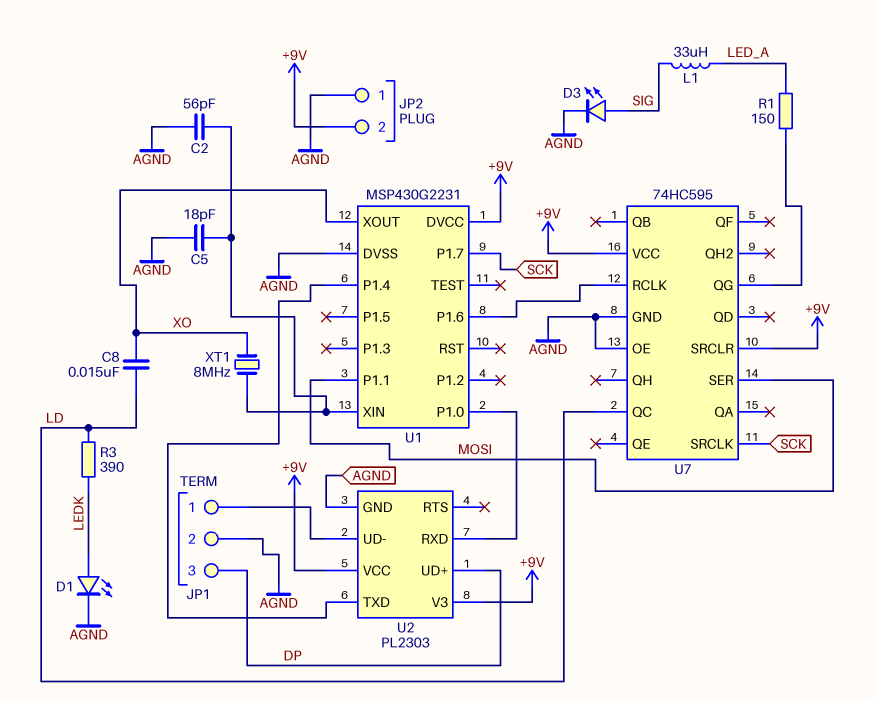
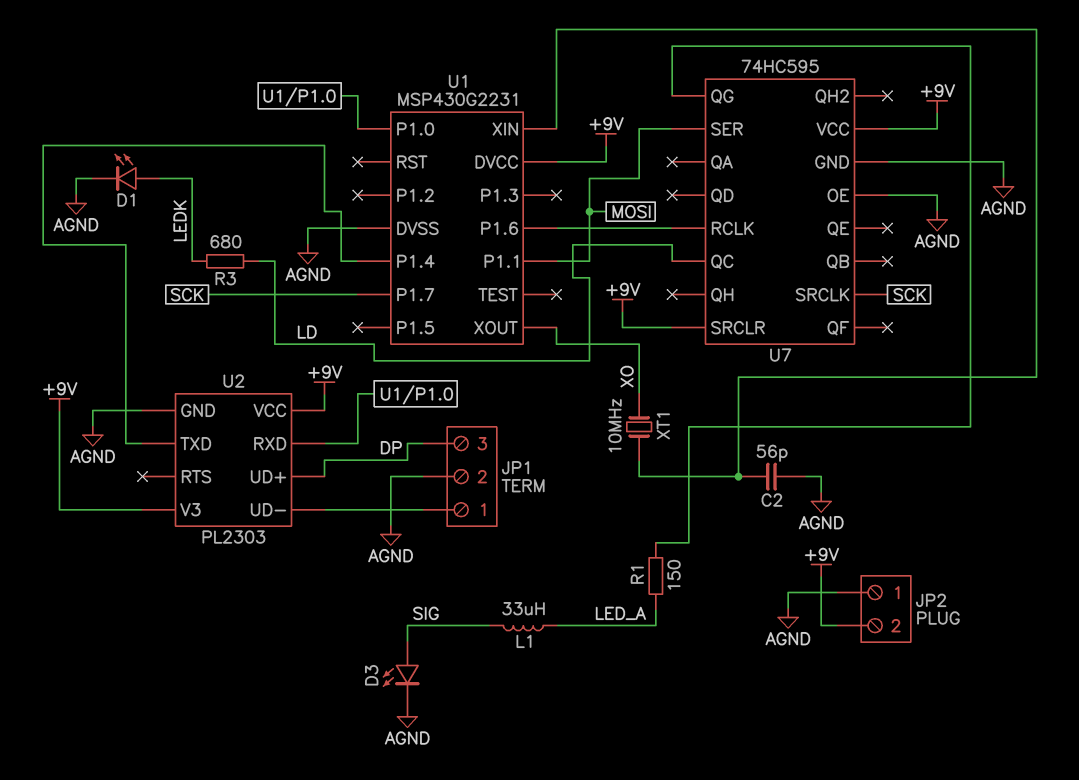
C5: 18pF (AGND, U1/XIN) -> none
C8: 15nF (LD, XO) -> none
R3: 390 (LD, LEDK) -> 680 (LD, LEDK)
XT1: 8MHz (U1/XIN, XO) -> 10MHz (U1/XIN, XO)

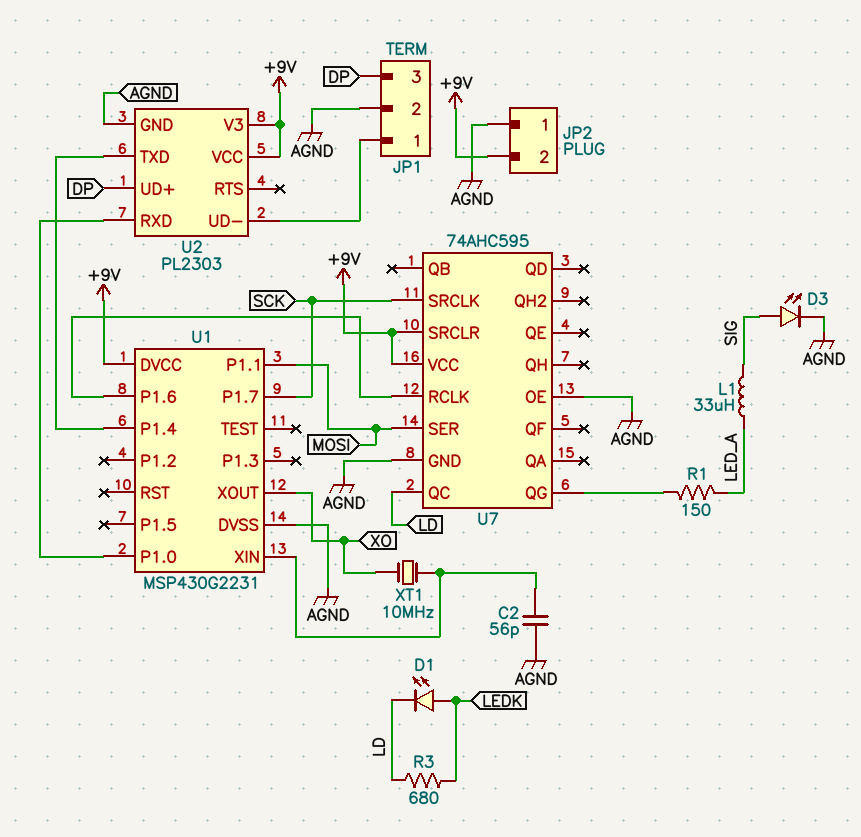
D1: LED (A LEDK, K AGND) -> LED (A LEDK, K LD)
U7: 74HC595 -> 74AHC595

